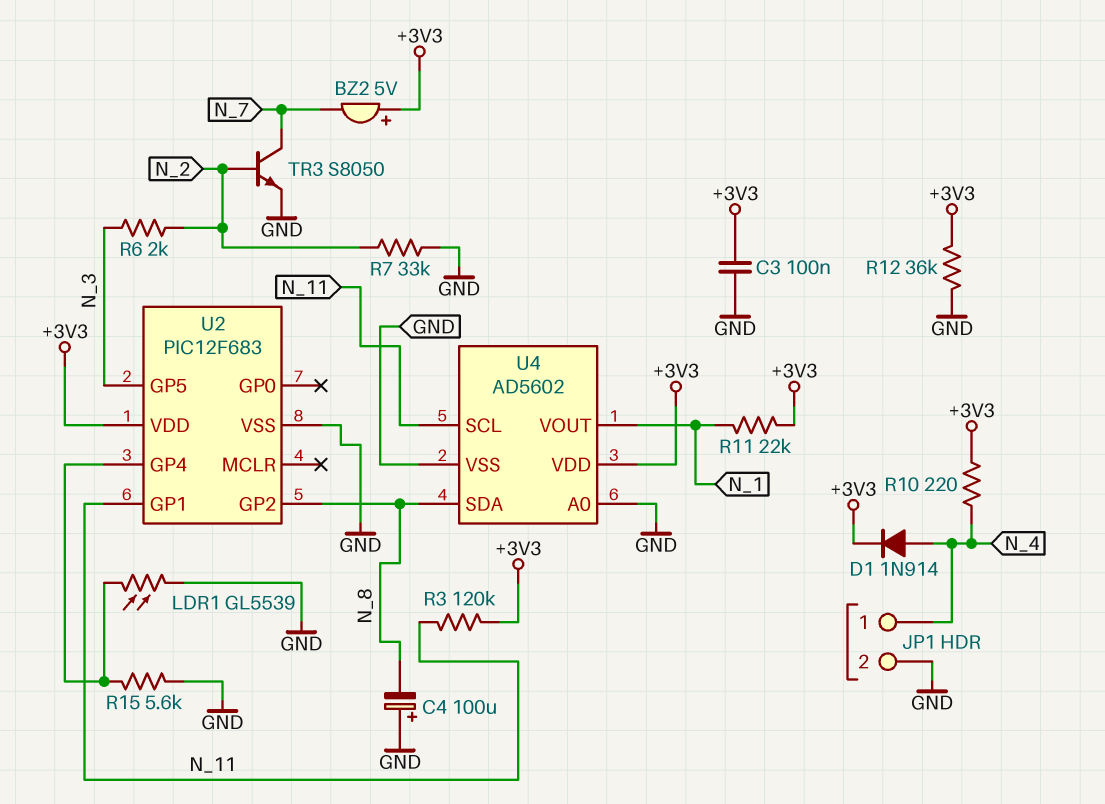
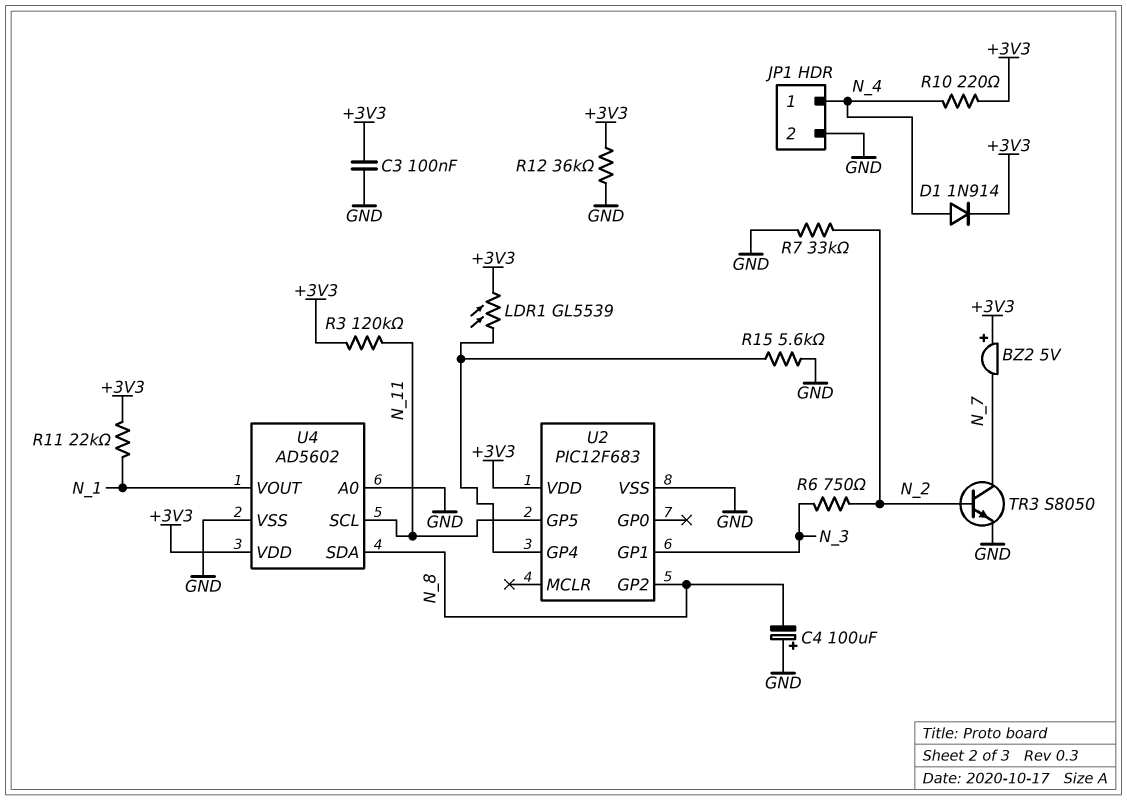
LDR1: GL5539 (GND, U2/GP4) -> GL5539 (+3V3, U2/GP4)
R6: 2k (N_2, N_3) -> 750 (N_2, N_3)
U2 pin GP1: N_11 -> N_3
U2 pin GP5: N_3 -> N_11

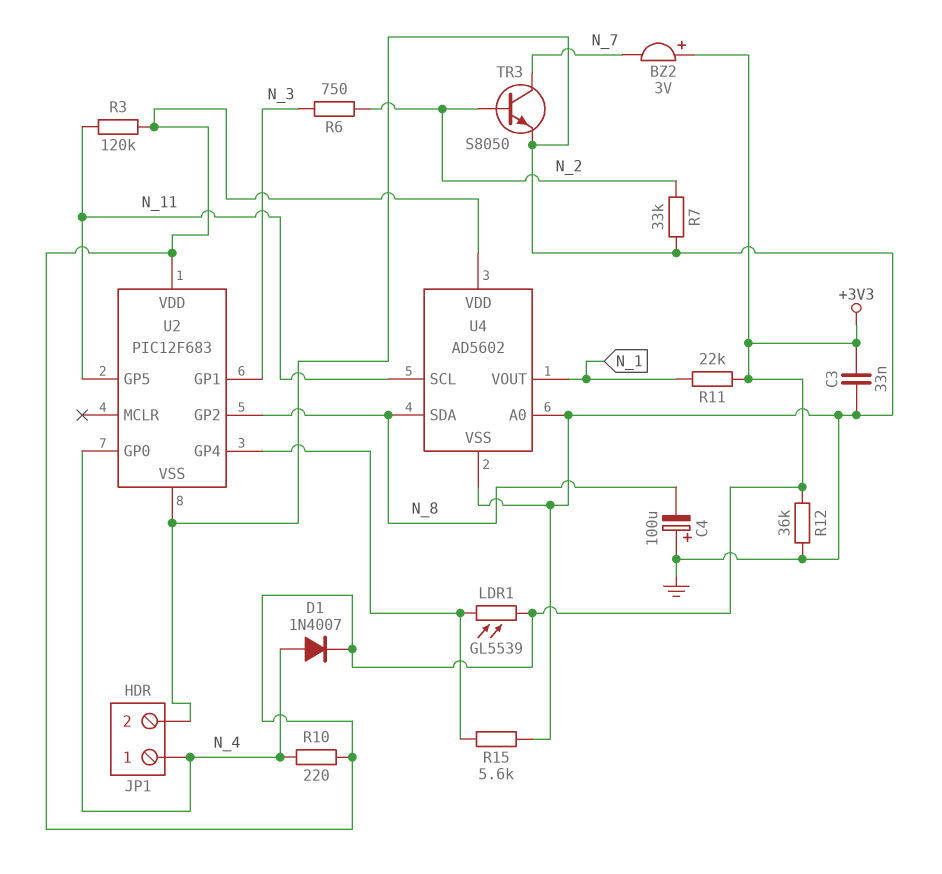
BZ2: buzzer 5V (plus +3V3, minus N_7) -> buzzer 3V (plus +3V3, minus N_7)
C3: 100nF (+3V3, GND) -> 33nF (+3V3, GND)
D1: diode 1N914 (A N_4, K +3V3) -> diode 1N4007 (A N_4, K +3V3)
U2 pin GP0: none -> N_4

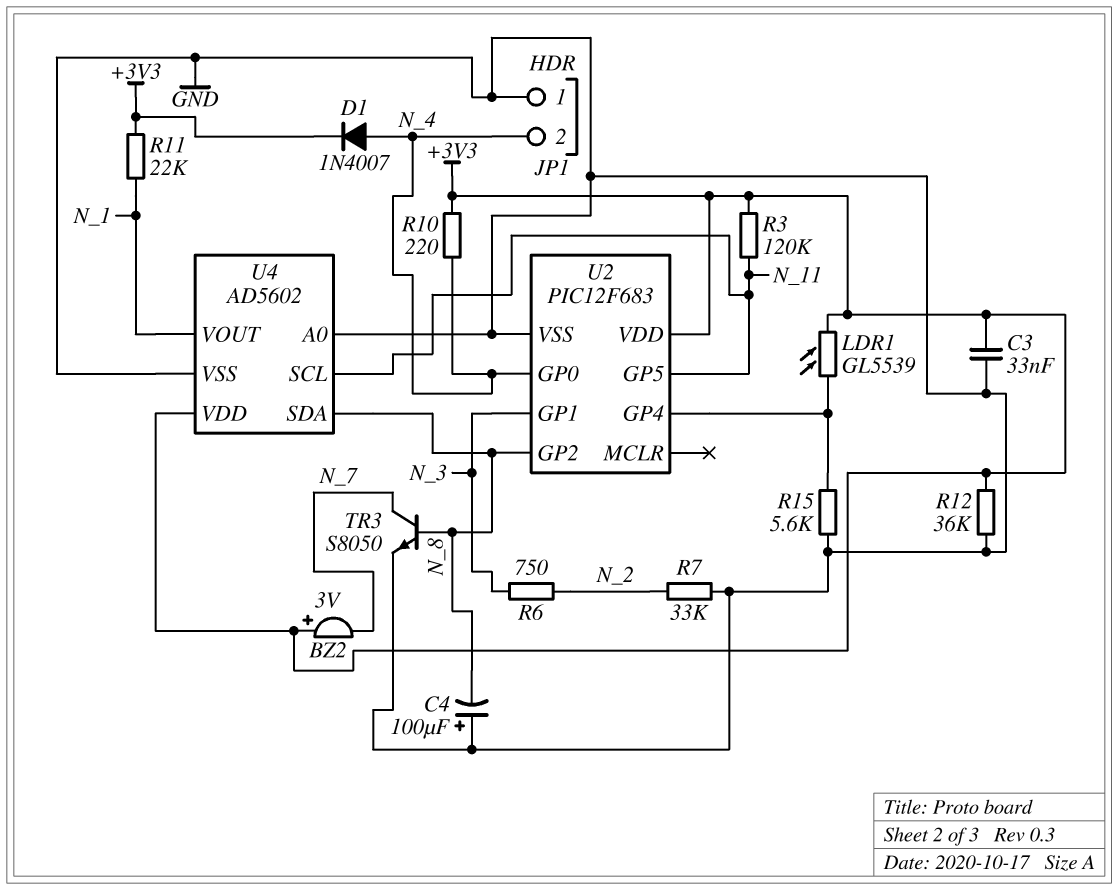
JP1 pin 1: N_4 -> GND
JP1 pin 2: GND -> N_4
TR3: NPN S8050 (B N_2, C N_7, E GND) -> NPN S8050 (B N_8, C N_7, E GND)

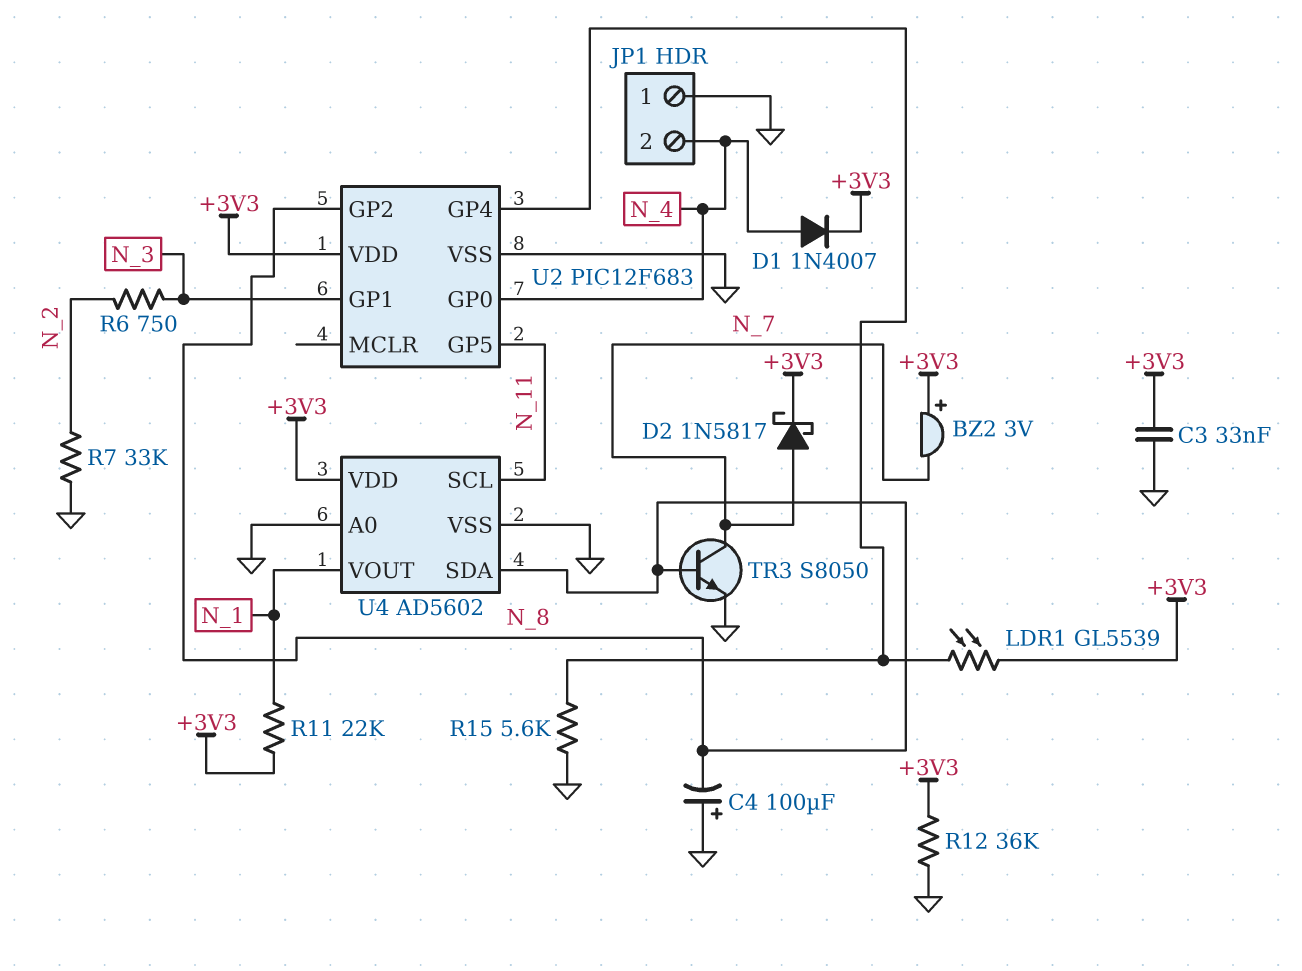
D2: none -> schottky 1N5817 (A N_7, K +3V3)
R3: 120k (+3V3, N_11) -> none
R10: 220 (+3V3, N_4) -> none

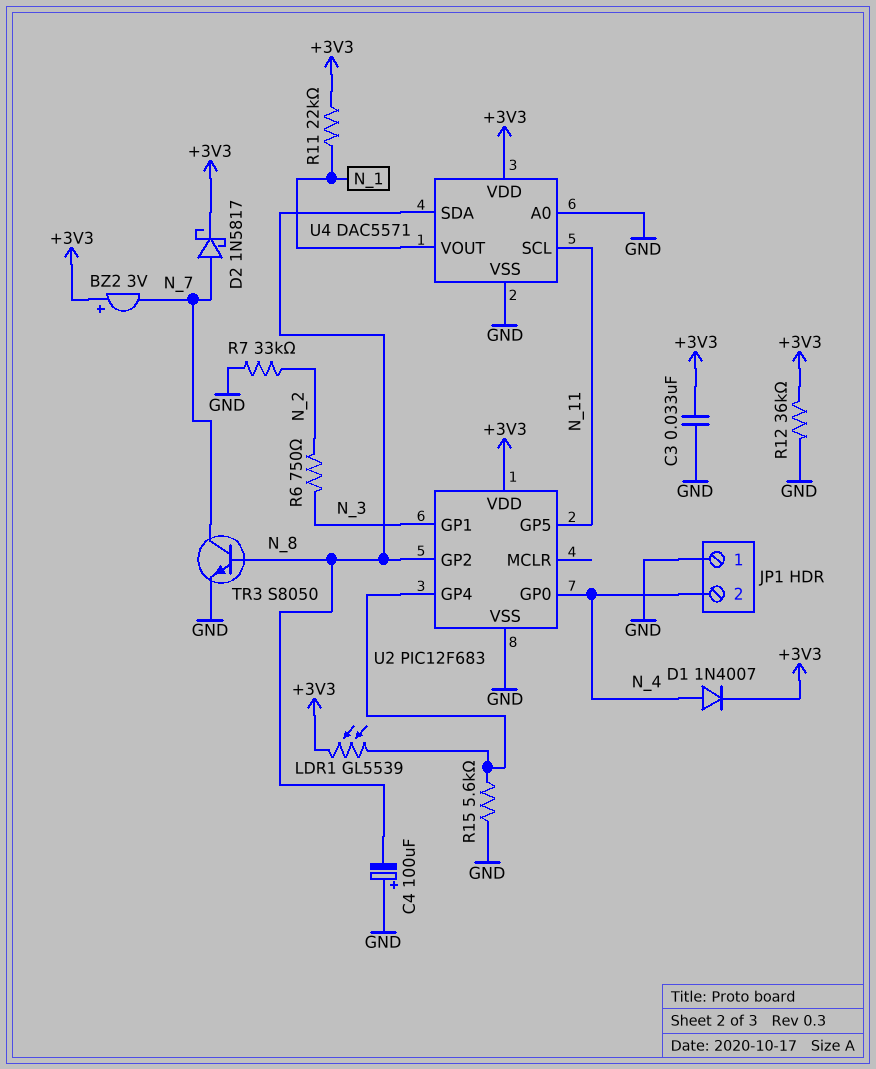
U4: AD5602 -> DAC5571

